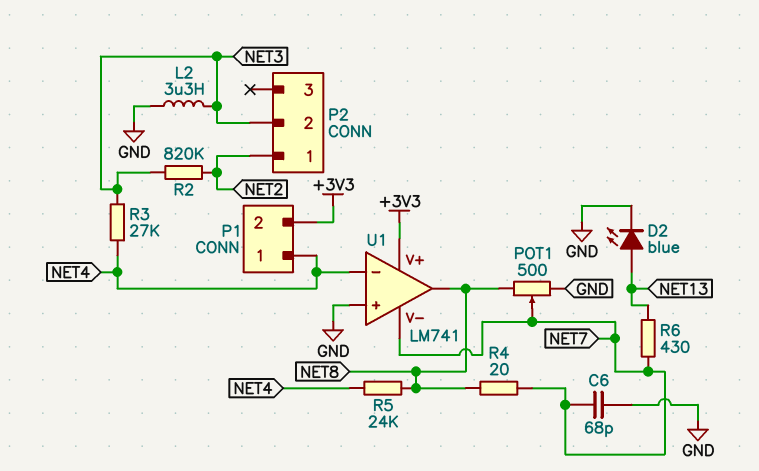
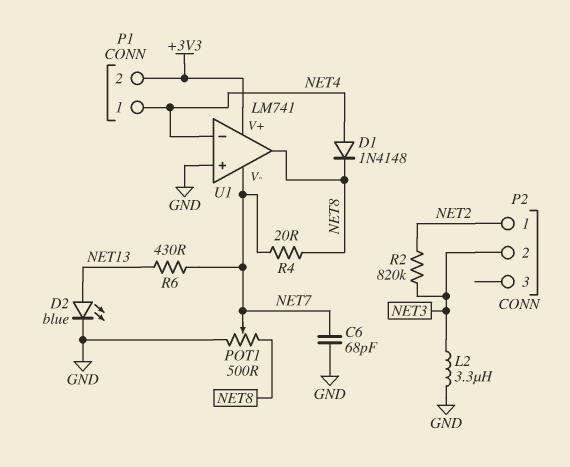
D1: none -> diode 1N4148 (A NET4, K NET8)
R3: 27k (NET3, NET4) -> none
R5: 24k (NET4, NET8) -> none

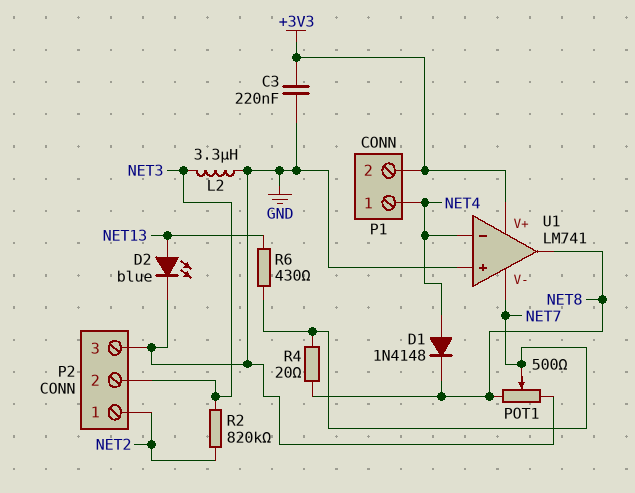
C3: none -> 220nF (+3V3, GND)
C6: 68pF (GND, NET7) -> none
P2 pin 3: none -> GND

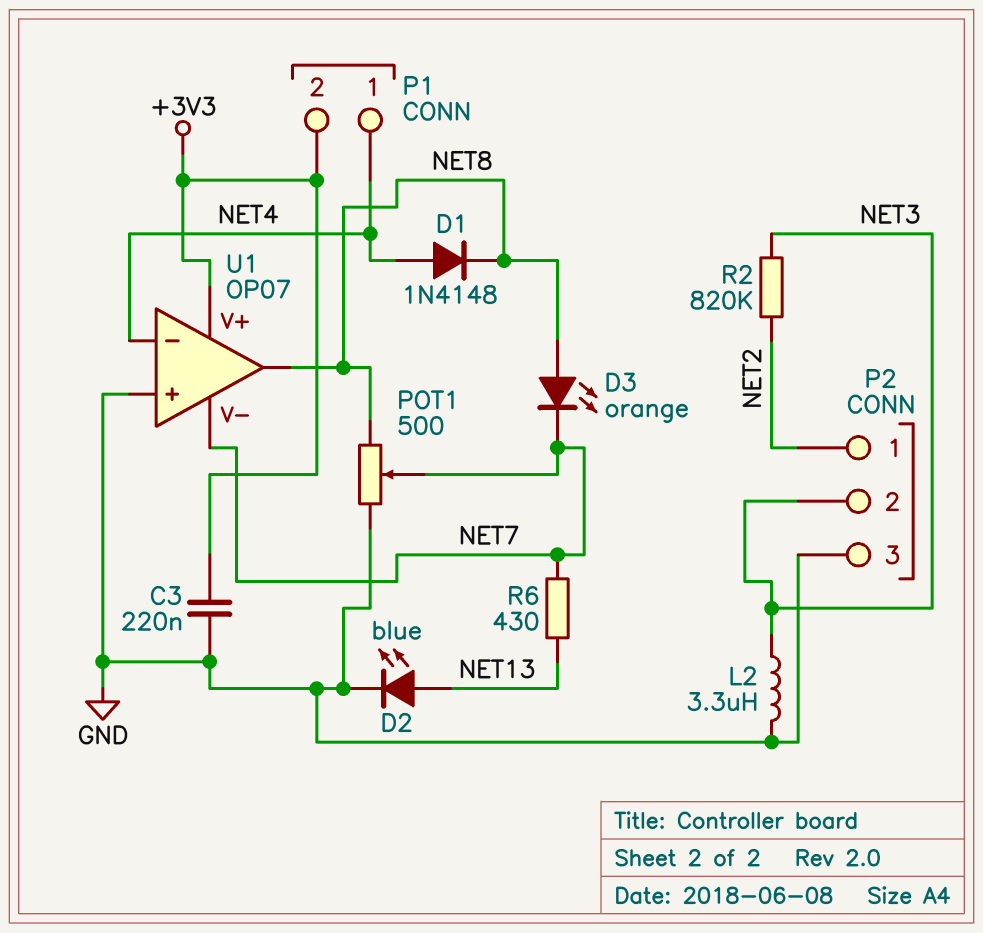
D3: none -> LED orange (A NET8, K NET7)
R4: 20 (NET7, NET8) -> none
U1: LM741 -> OP07

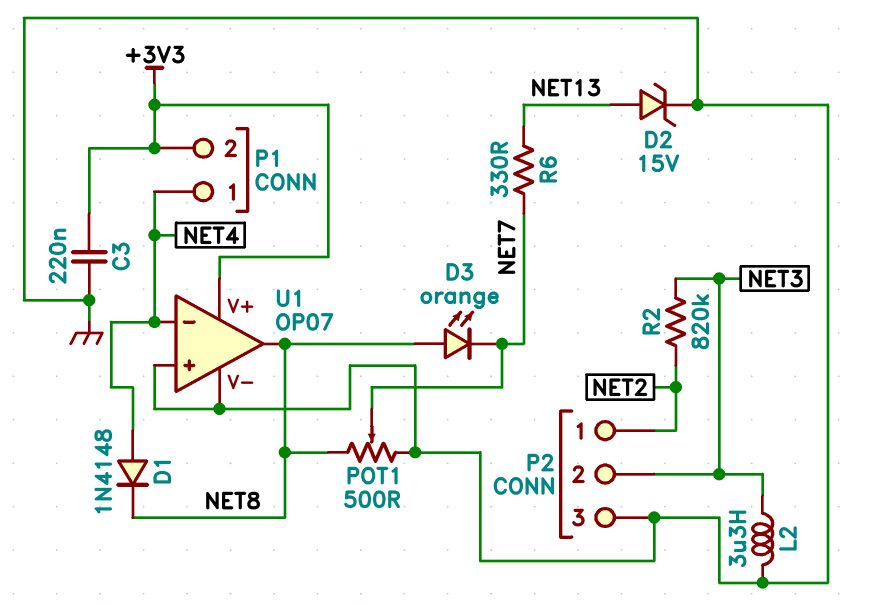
D2: LED blue (A NET13, K GND) -> zener 15V (A NET13, K GND)
R6: 430 (NET7, NET13) -> 330 (NET7, NET13)
U1 pin V-: NET7 -> GND

